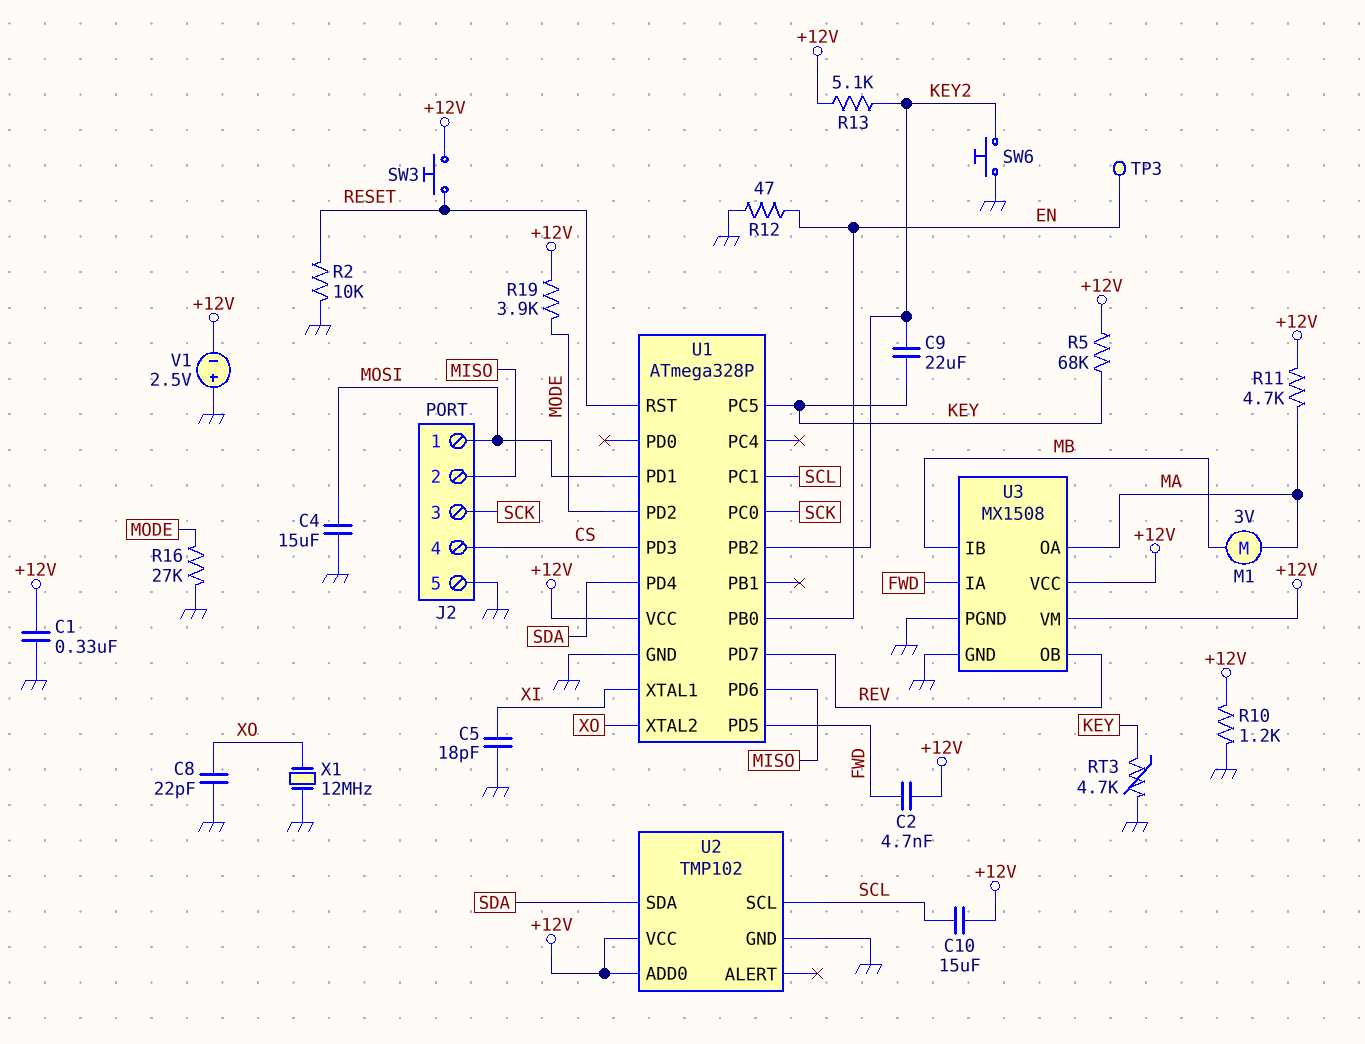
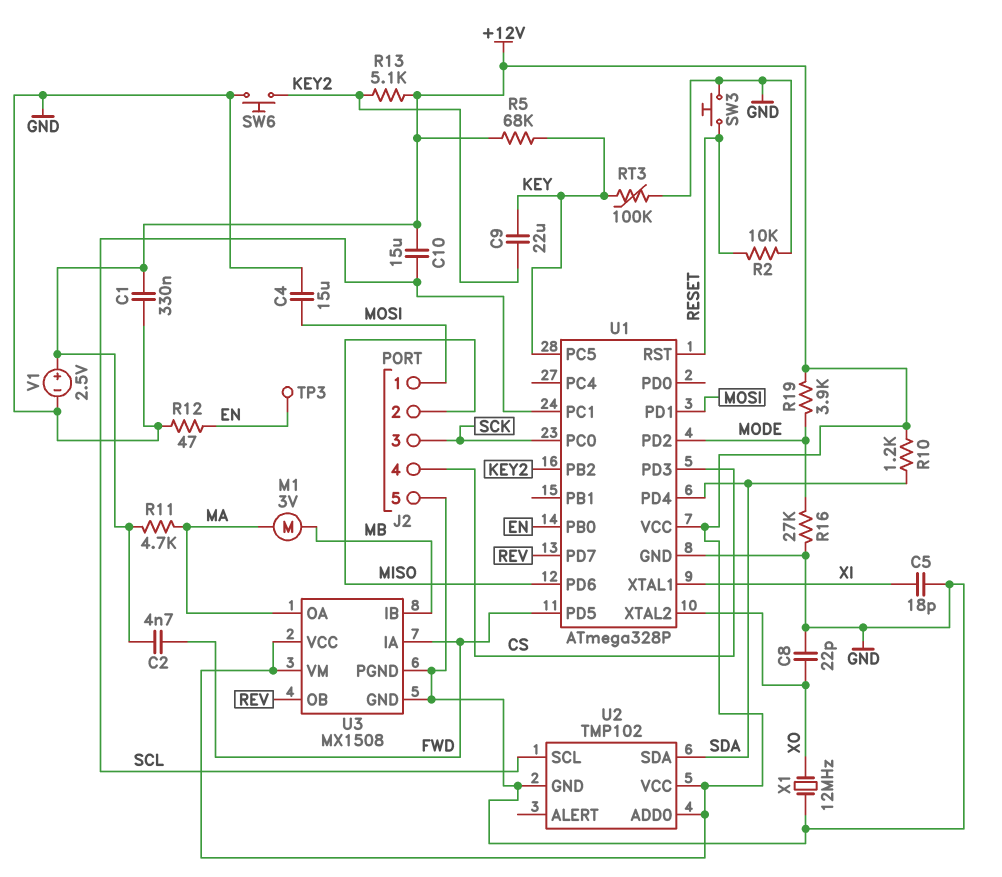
R10: 1.2k (+12V, GND) -> 1.2k (+12V, SDA)
RT3: 4.7k (GND, KEY) -> 100k (GND, KEY)
SW3: button (+12V, RESET) -> button (GND, RESET)
V1: 2.5V (plus GND, minus +12V) -> 2.5V (plus +12V, minus GND)

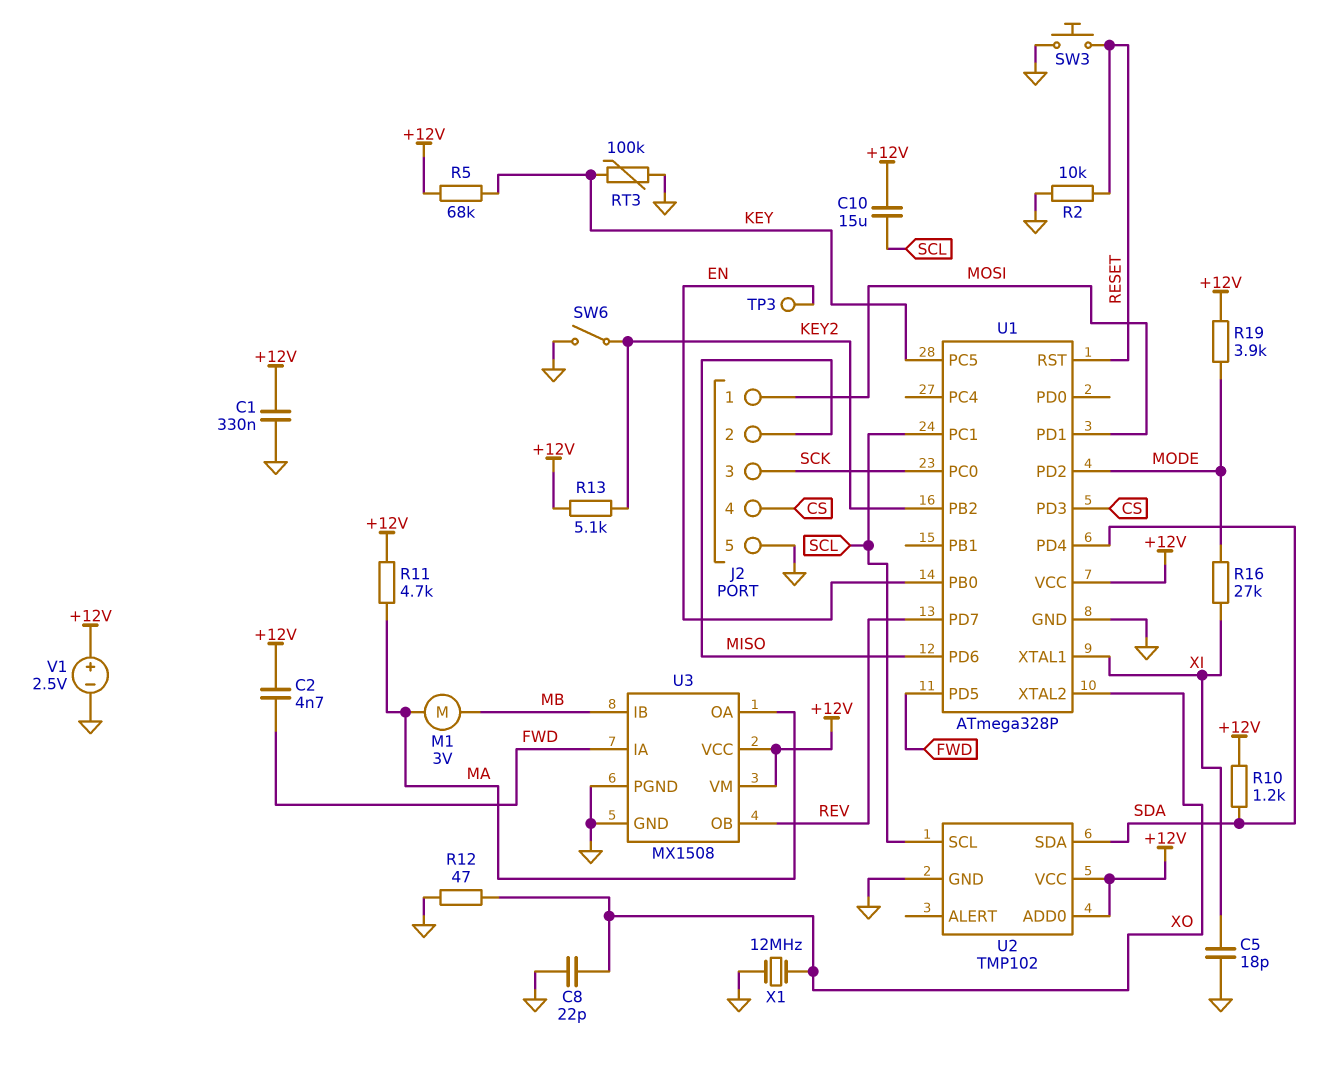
C4: 15uF (GND, MOSI) -> none
C9: 22uF (KEY, KEY2) -> none
R12: 47 (EN, GND) -> 47 (GND, XO)
R16: 27k (GND, MODE) -> 27k (MODE, XI)
SW6: button (GND, KEY2) -> switch (GND, KEY2)

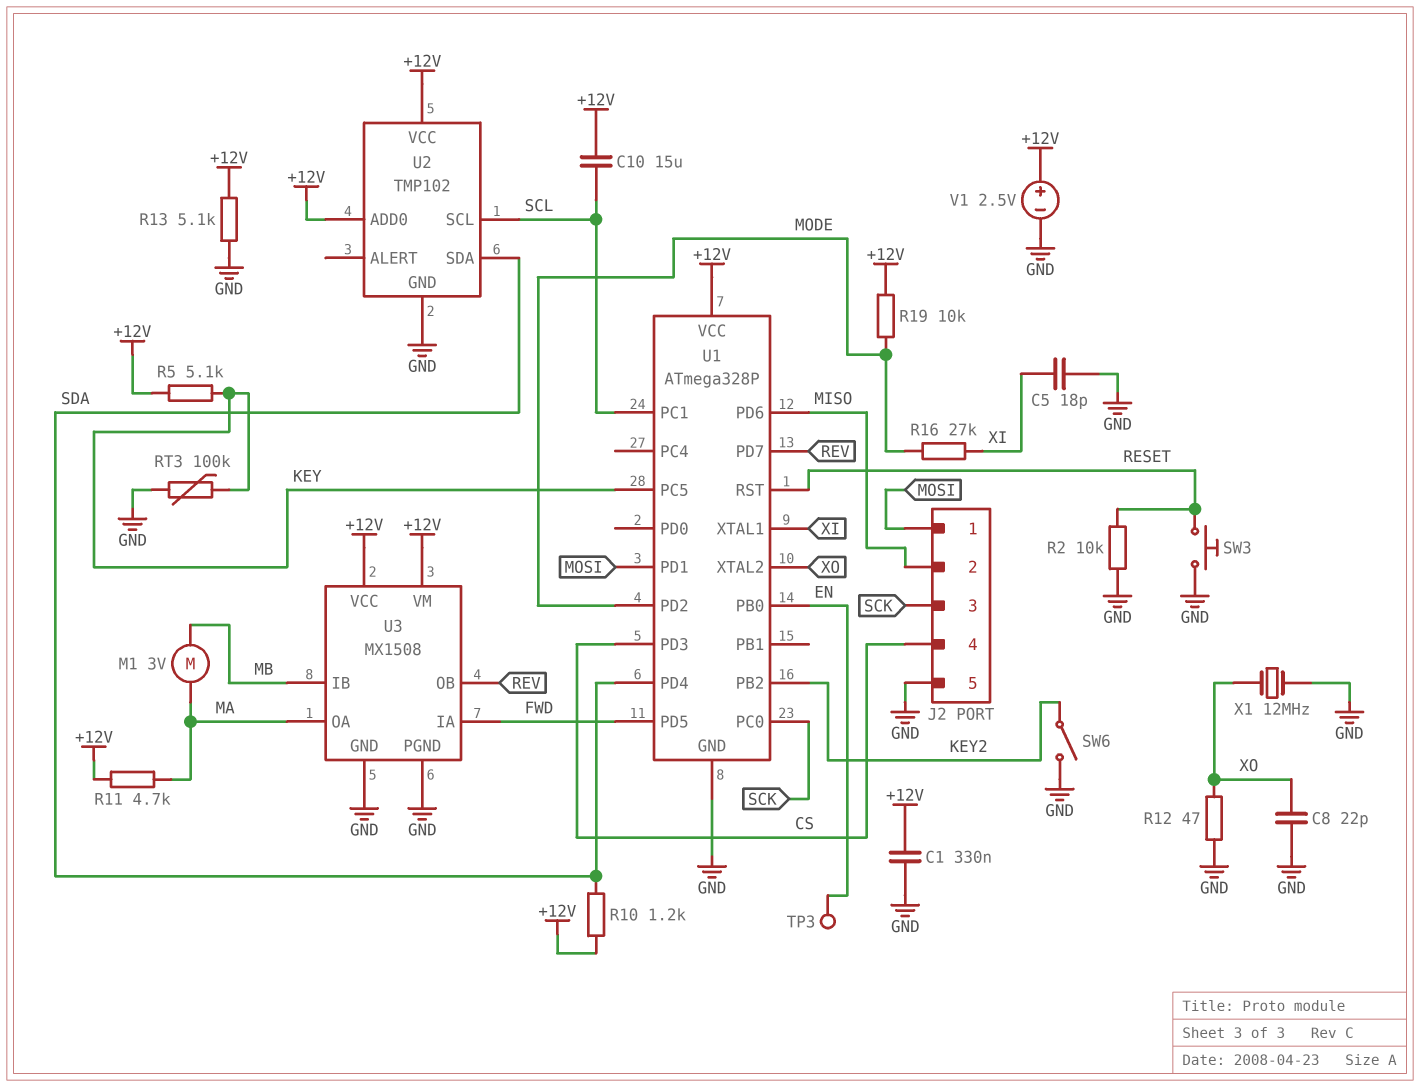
C2: 4.7nF (+12V, FWD) -> none
R5: 68k (+12V, KEY) -> 5.1k (+12V, KEY)
R13: 5.1k (+12V, KEY2) -> 5.1k (+12V, GND)
R19: 3.9k (+12V, MODE) -> 10k (+12V, MODE)

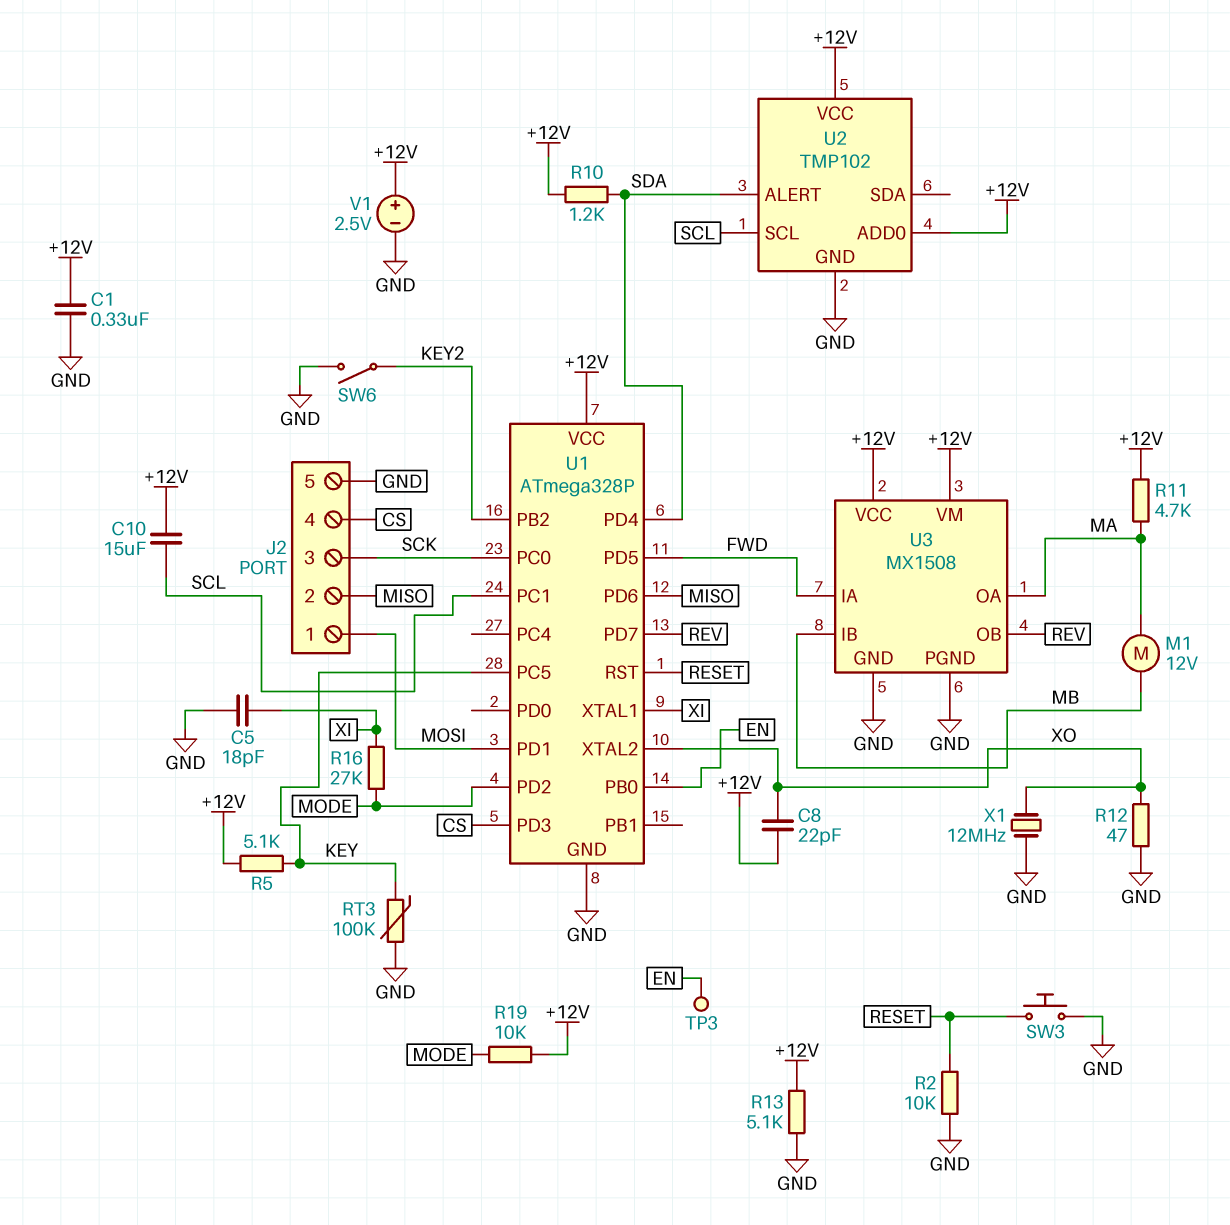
C8: 22pF (GND, XO) -> 22pF (+12V, XO)
M1: motor 3V (MA, MB) -> motor 12V (MA, MB)
U2 pin ALERT: none -> SDA
U2 pin SDA: SDA -> none

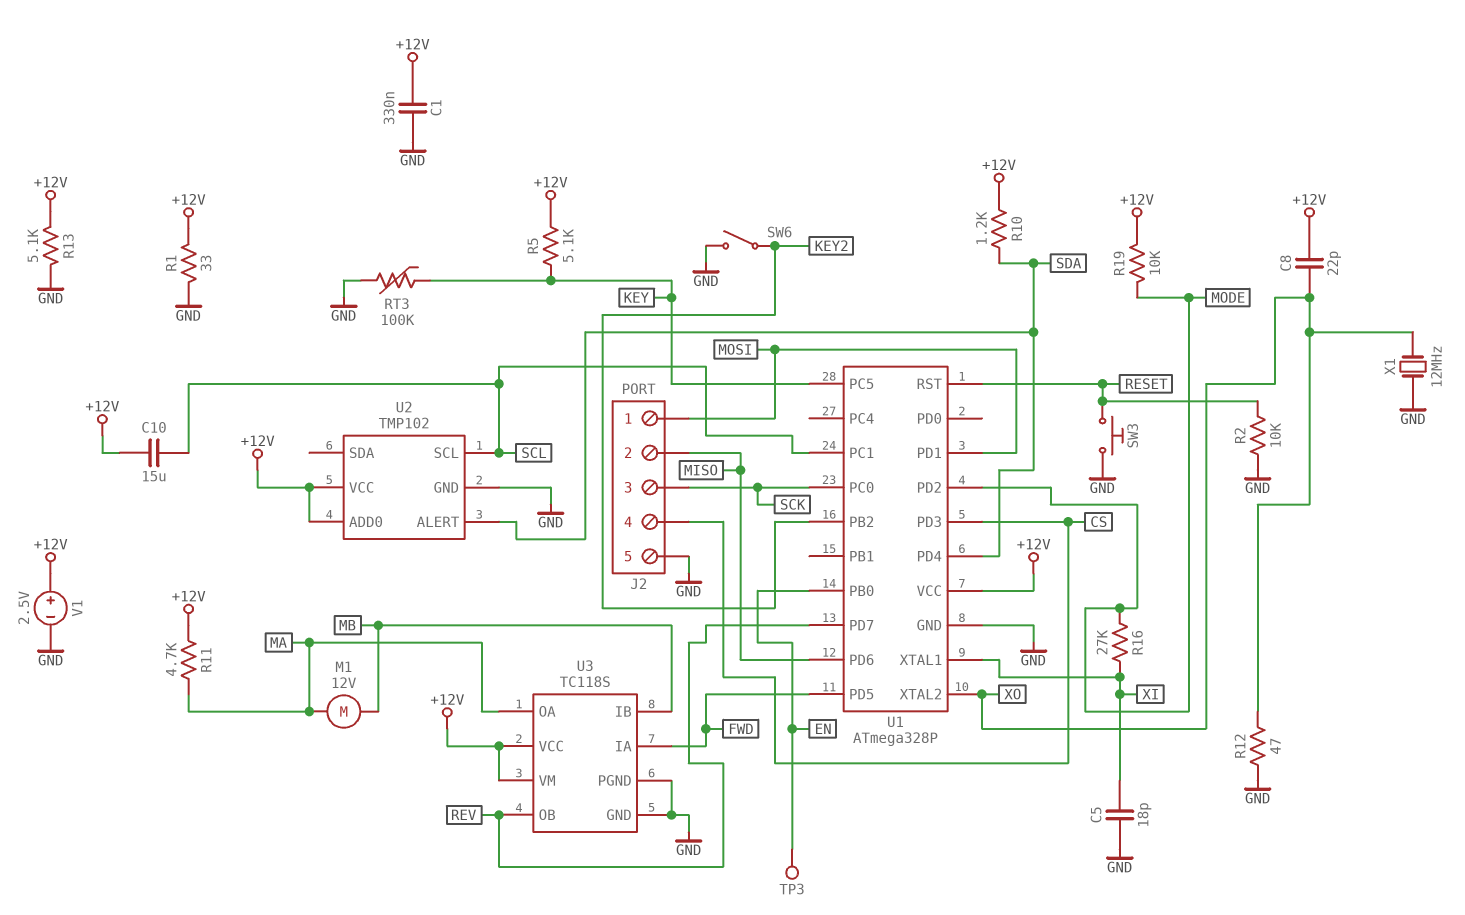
R1: none -> 33 (+12V, GND)
U3: MX1508 -> TC118S

